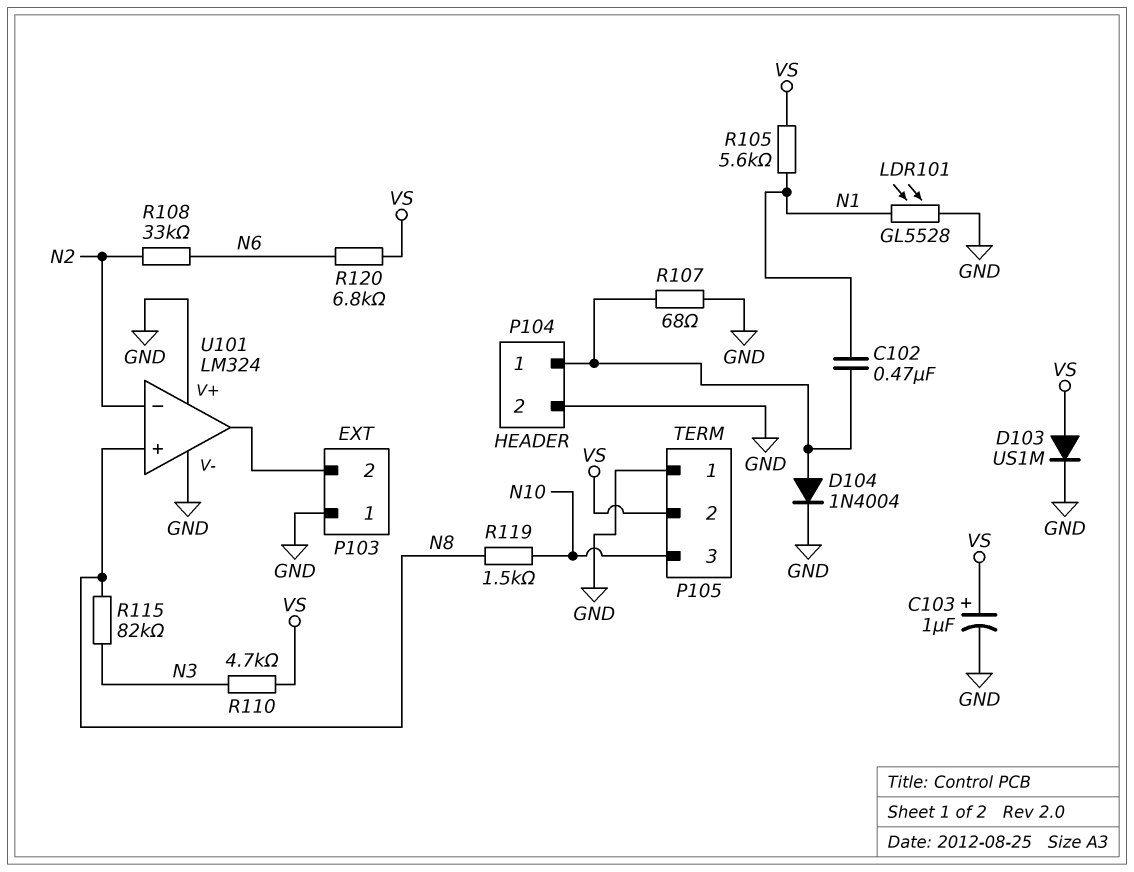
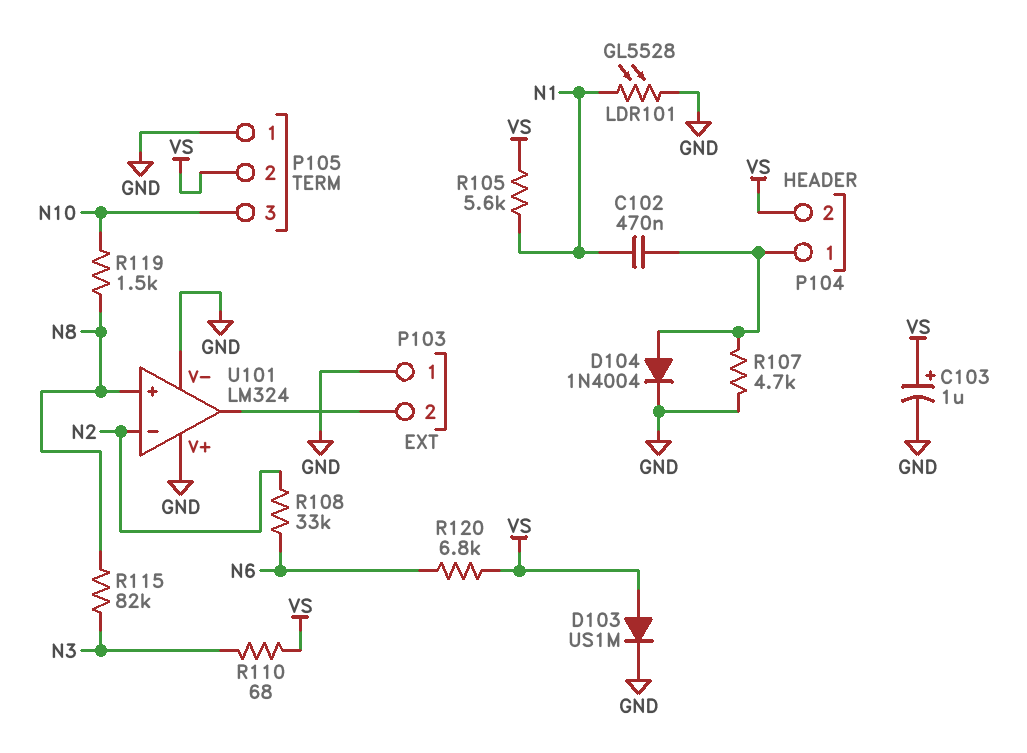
P104 pin 2: GND -> VS
R107: 68 (GND, P104/1) -> 4.7k (GND, P104/1)
R110: 4.7k (N3, VS) -> 68 (N3, VS)

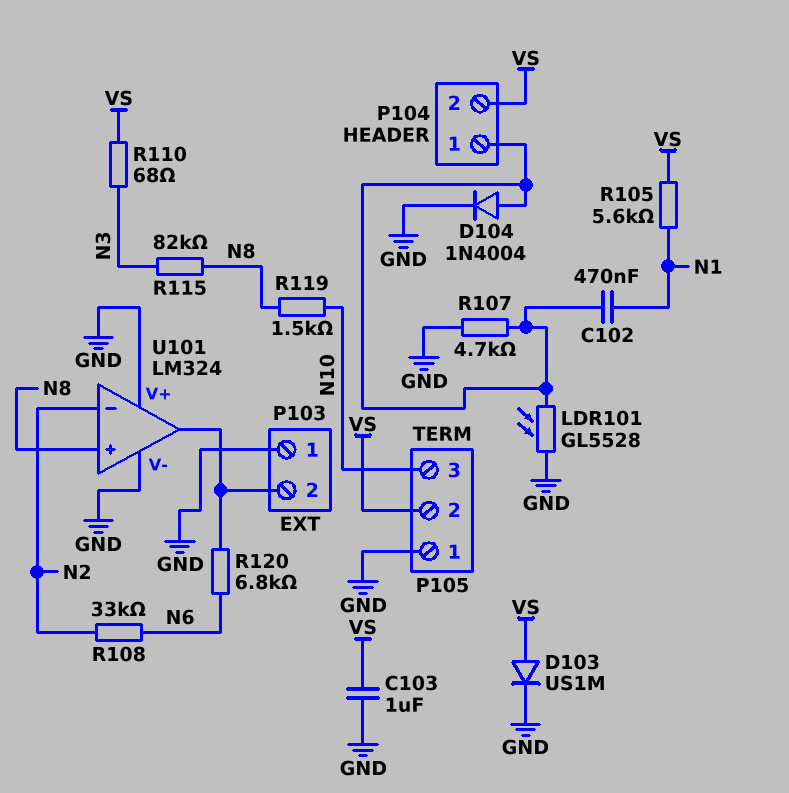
C103: 1uF (plus VS, minus GND) -> 1uF (GND, VS)
LDR101: GL5528 (GND, N1) -> GL5528 (GND, P104/1)
R120: 6.8k (N6, VS) -> 6.8k (N6, P103/2)

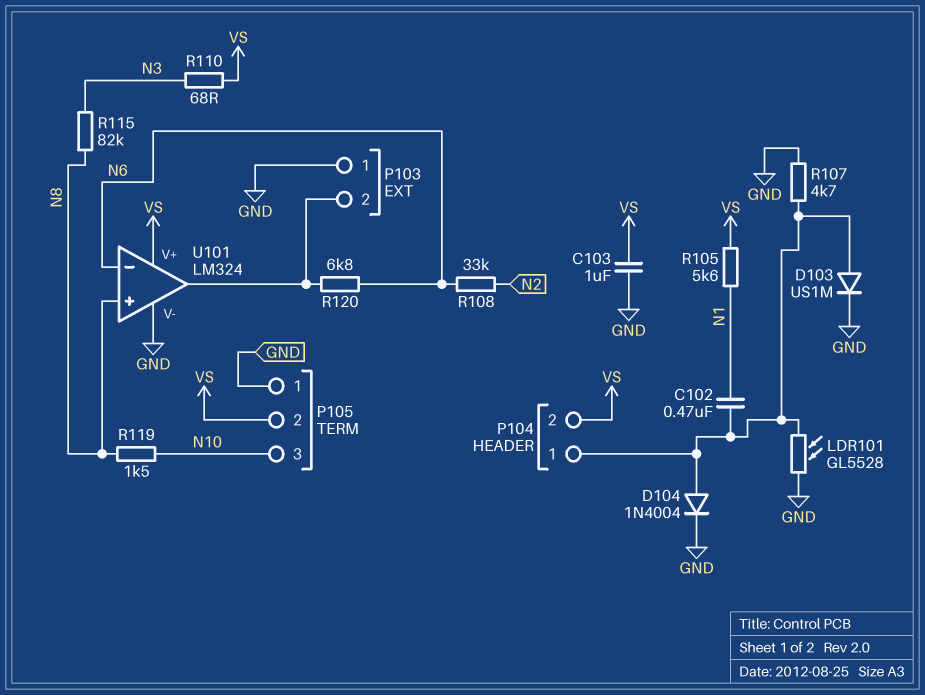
D103: diode US1M (A VS, K GND) -> diode US1M (A P104/1, K GND)
U101 pin V+: GND -> VS
U101 pin in-: N2 -> N6

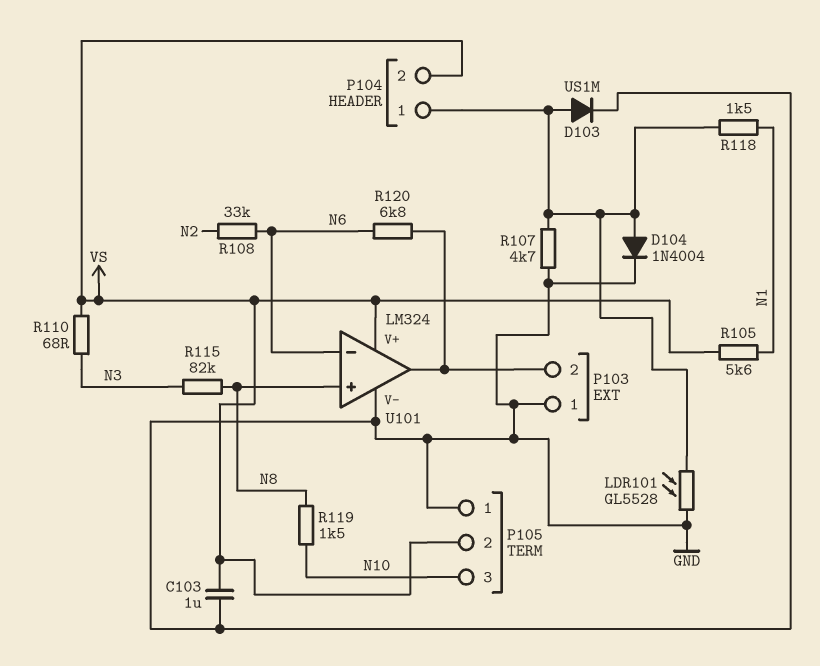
C102: 470nF (N1, P104/1) -> none
R118: none -> 1.5k (N1, P104/1)

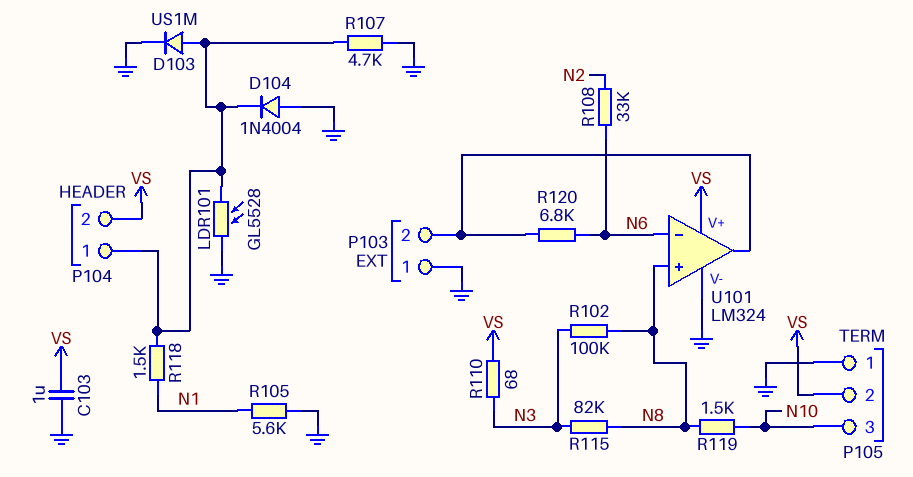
D104: diode 1N4004 (A P104/1, K GND) -> diode 1N4004 (A GND, K P104/1)
R102: none -> 100k (N3, N8)
R105: 5.6k (N1, VS) -> 5.6k (GND, N1)

